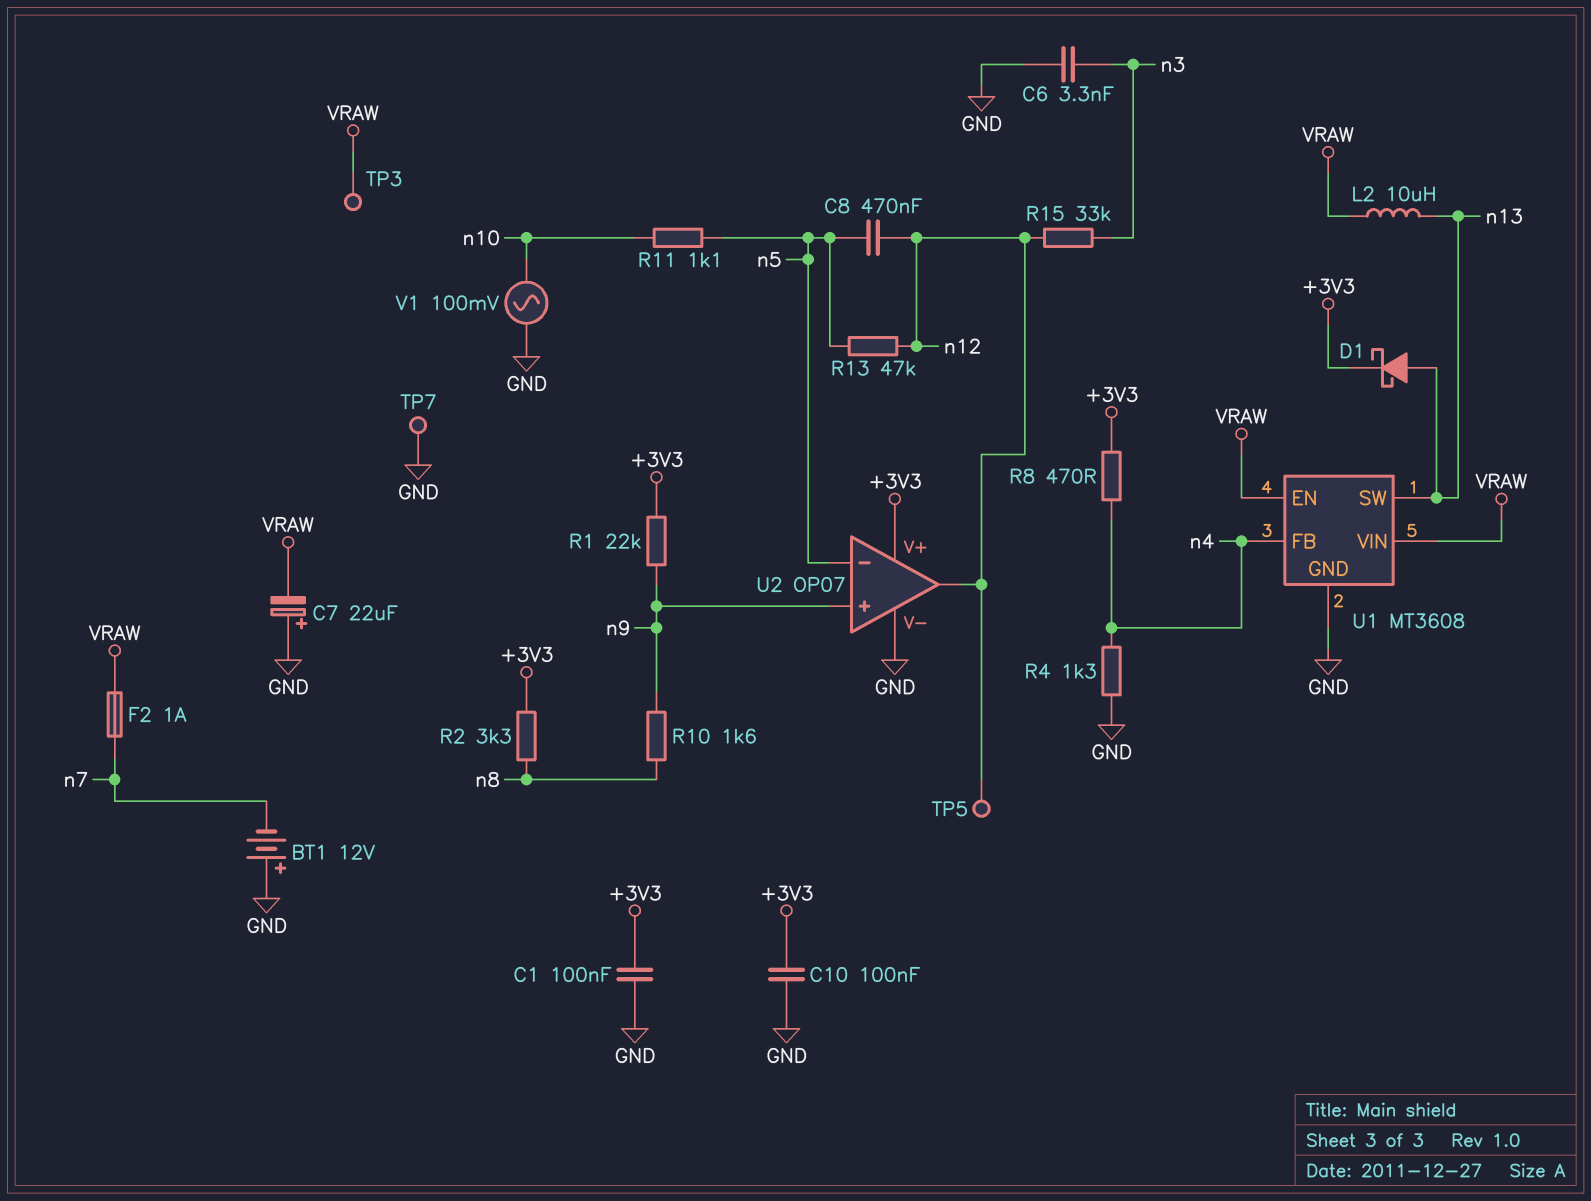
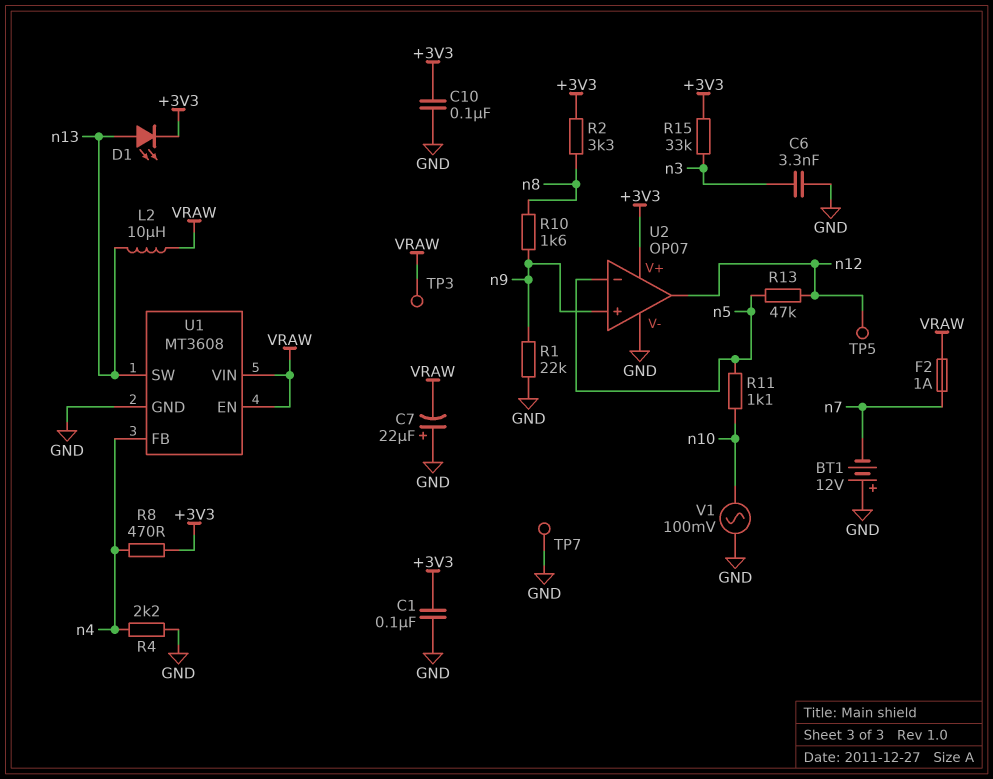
C8: 470nF (n5, n12) -> none
D1: schottky (A n13, K +3V3) -> LED (A n13, K +3V3)
R1: 22k (+3V3, n9) -> 22k (GND, n9)
R4: 1.3k (GND, n4) -> 2.2k (GND, n4)
R15: 33k (n3, n12) -> 33k (+3V3, n3)

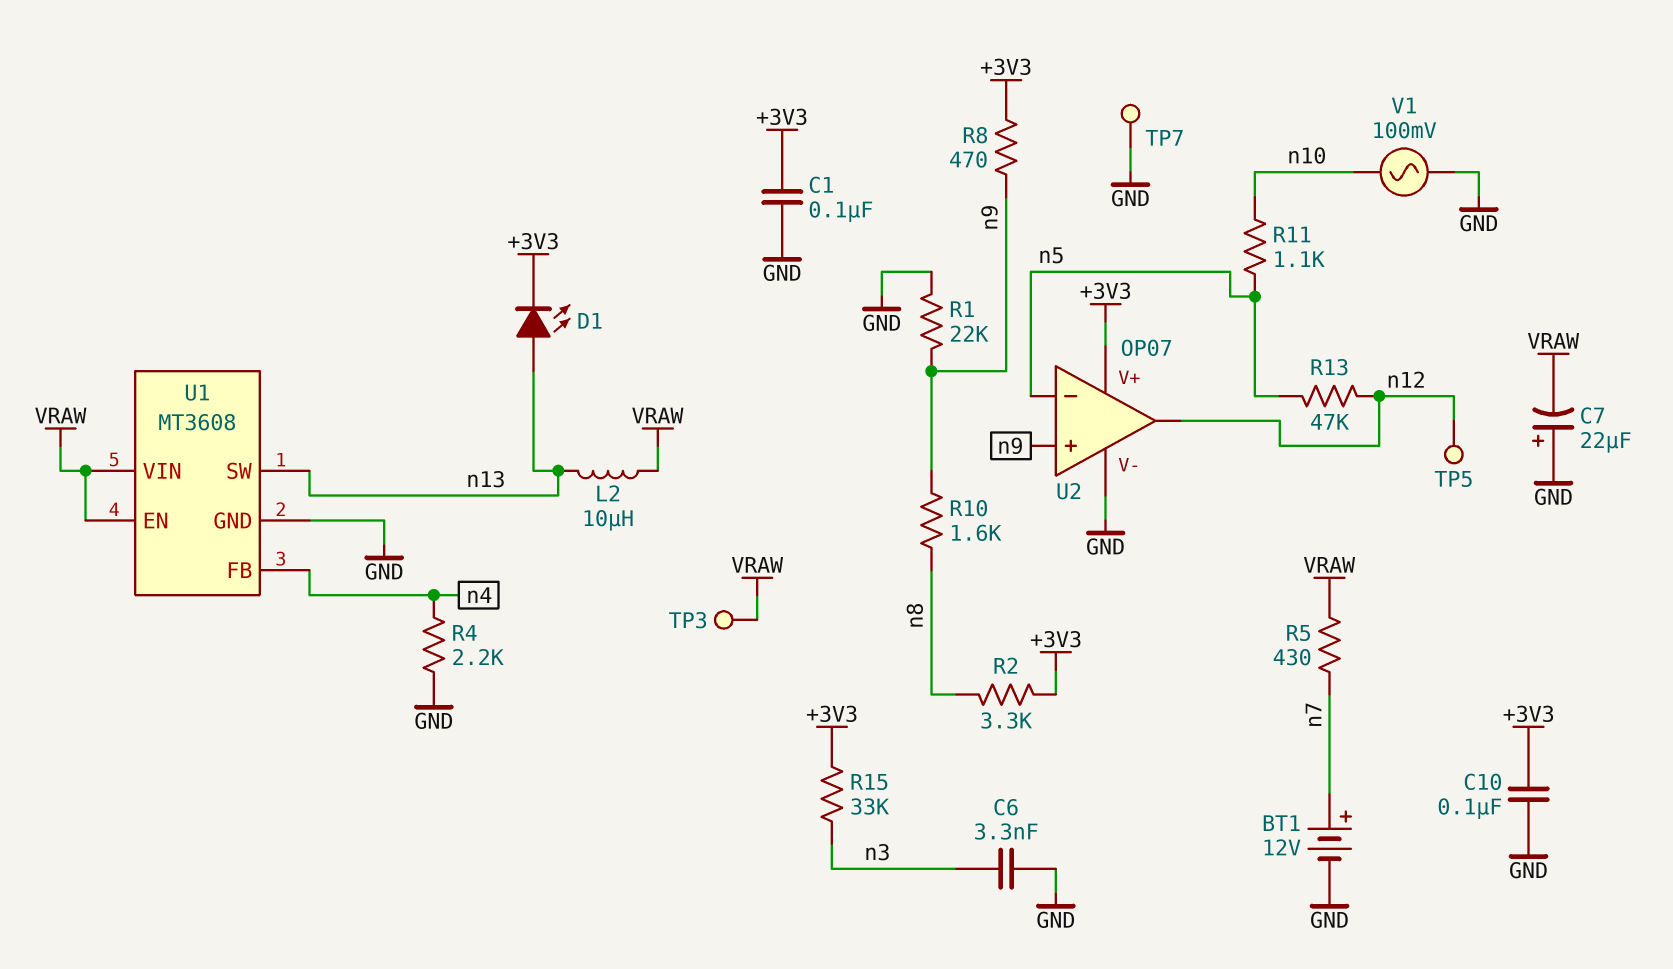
BT1: 12V (plus GND, minus n7) -> 12V (plus n7, minus GND)
F2: 1A (VRAW, n7) -> none
R5: none -> 430 (VRAW, n7)
R8: 470 (+3V3, n4) -> 470 (+3V3, n9)

